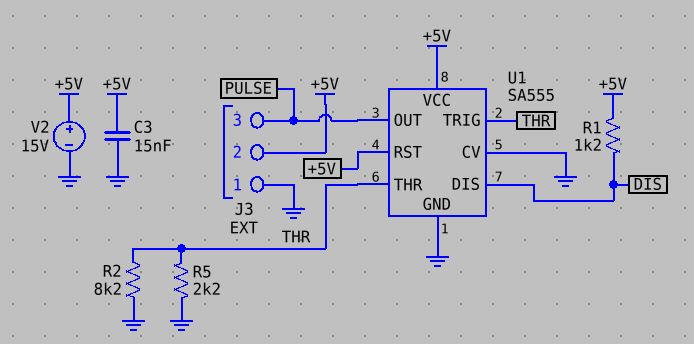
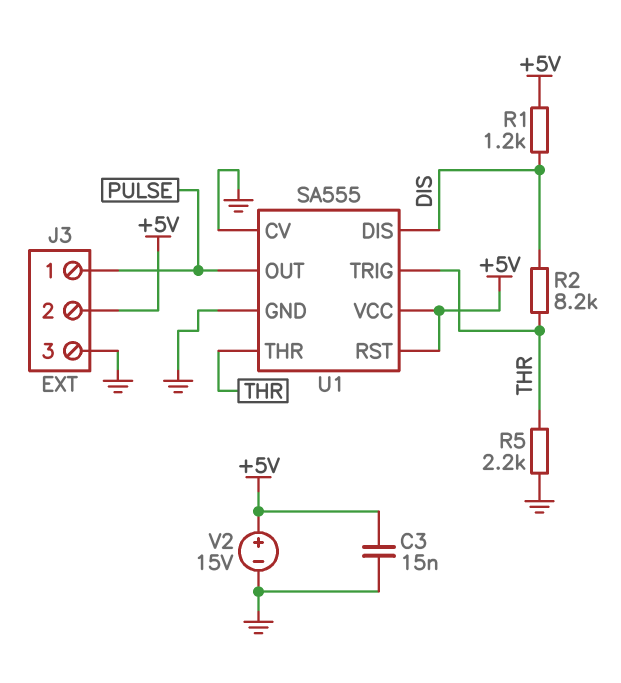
J3 pin 1: GND -> PULSE
J3 pin 3: PULSE -> GND
R2: 8.2k (GND, THR) -> 8.2k (DIS, THR)

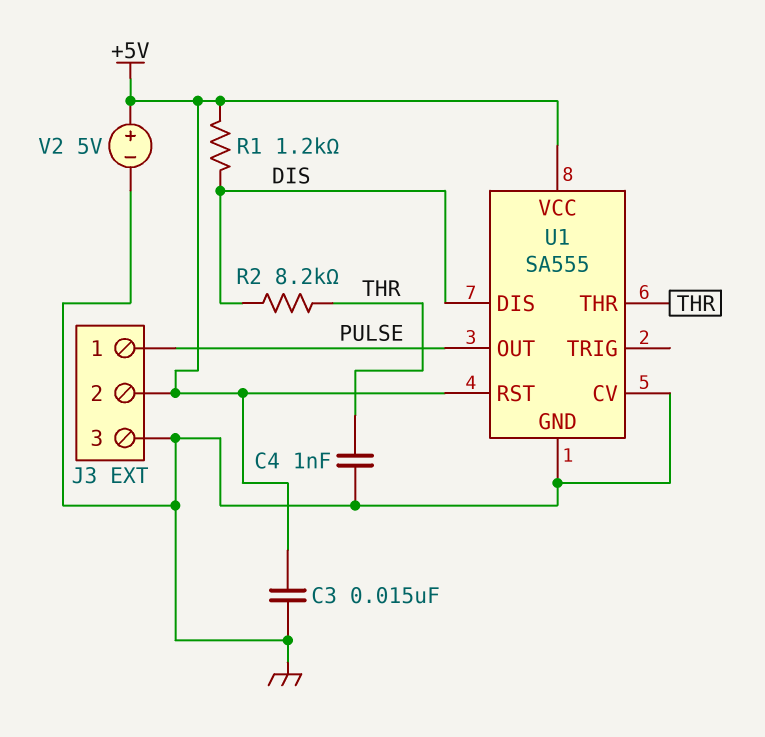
C4: none -> 1nF (GND, THR)
R5: 2.2k (GND, THR) -> none
U1 pin TRIG: THR -> none
V2: 15V (plus +5V, minus GND) -> 5V (plus +5V, minus GND)

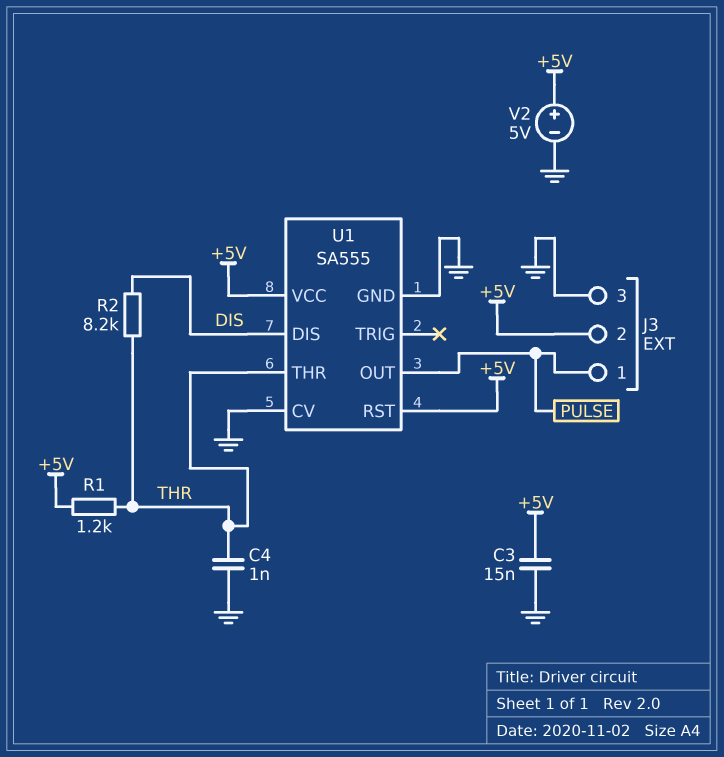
R1: 1.2k (+5V, DIS) -> 1.2k (+5V, THR)

